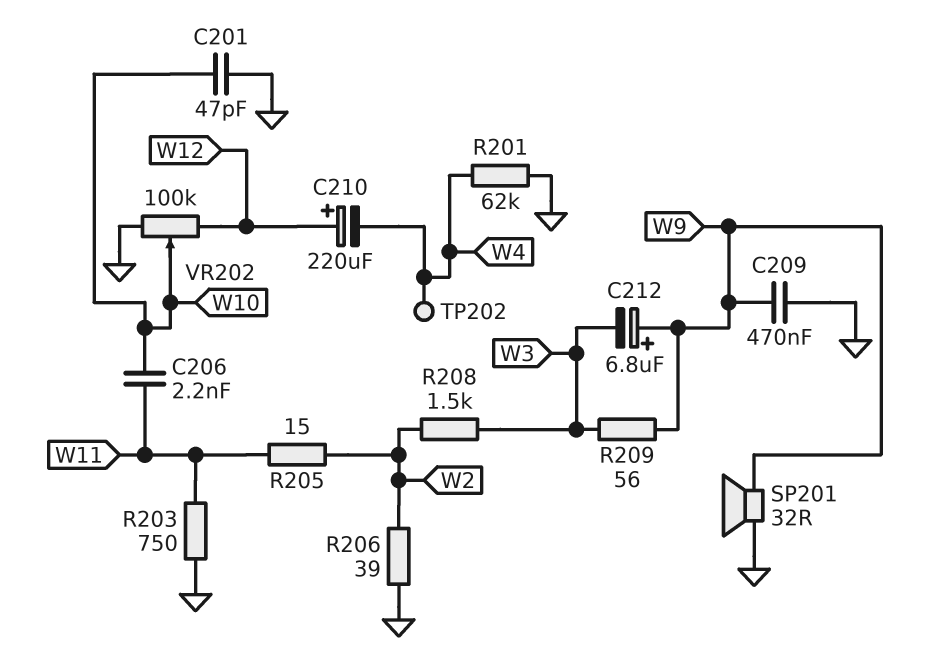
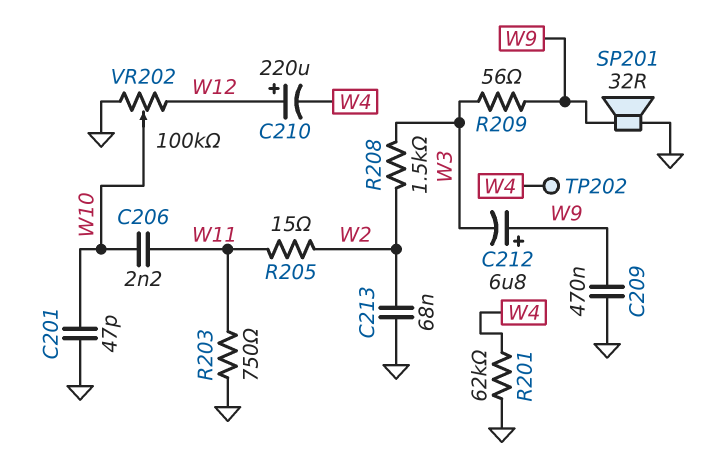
C213: none -> 68nF (GND, W2)
R206: 39 (GND, W2) -> none

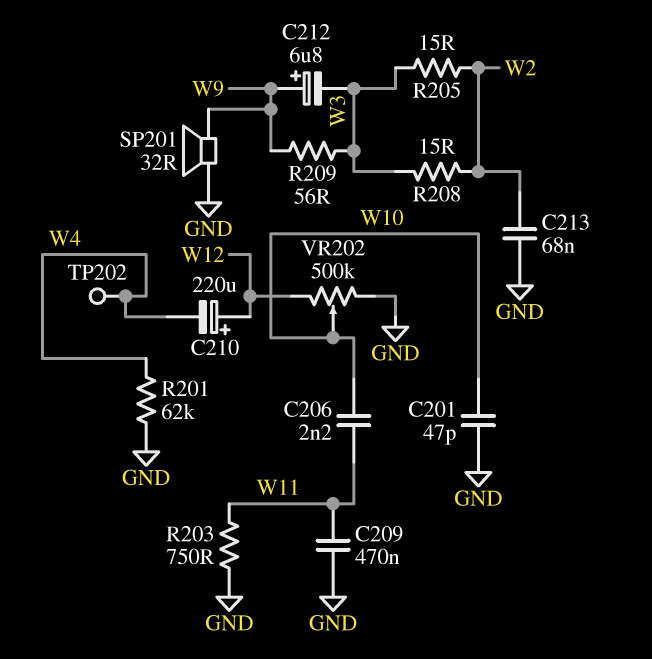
C209: 470nF (GND, W9) -> 470nF (GND, W11)
R205: 15 (W2, W11) -> 15 (W2, W3)
R208: 1.5k (W2, W3) -> 15 (W2, W3)
VR202: 100k (GND, W12, wiper W10) -> 500k (GND, W12, wiper W10)

